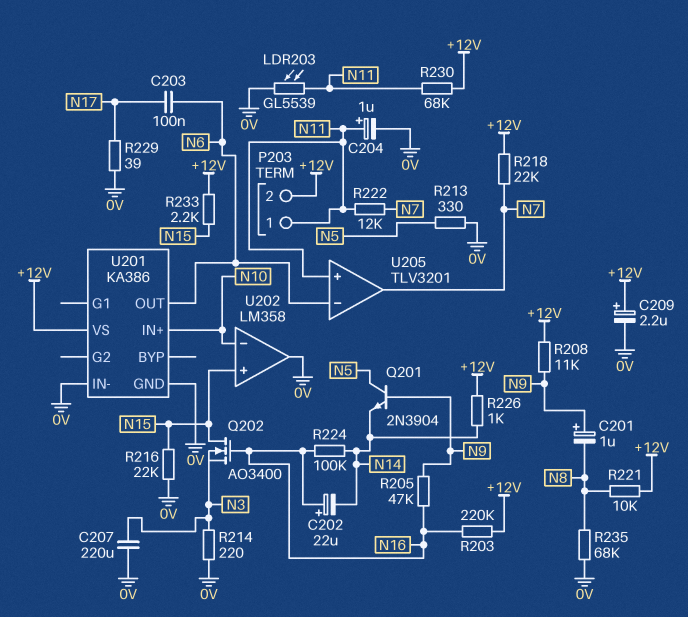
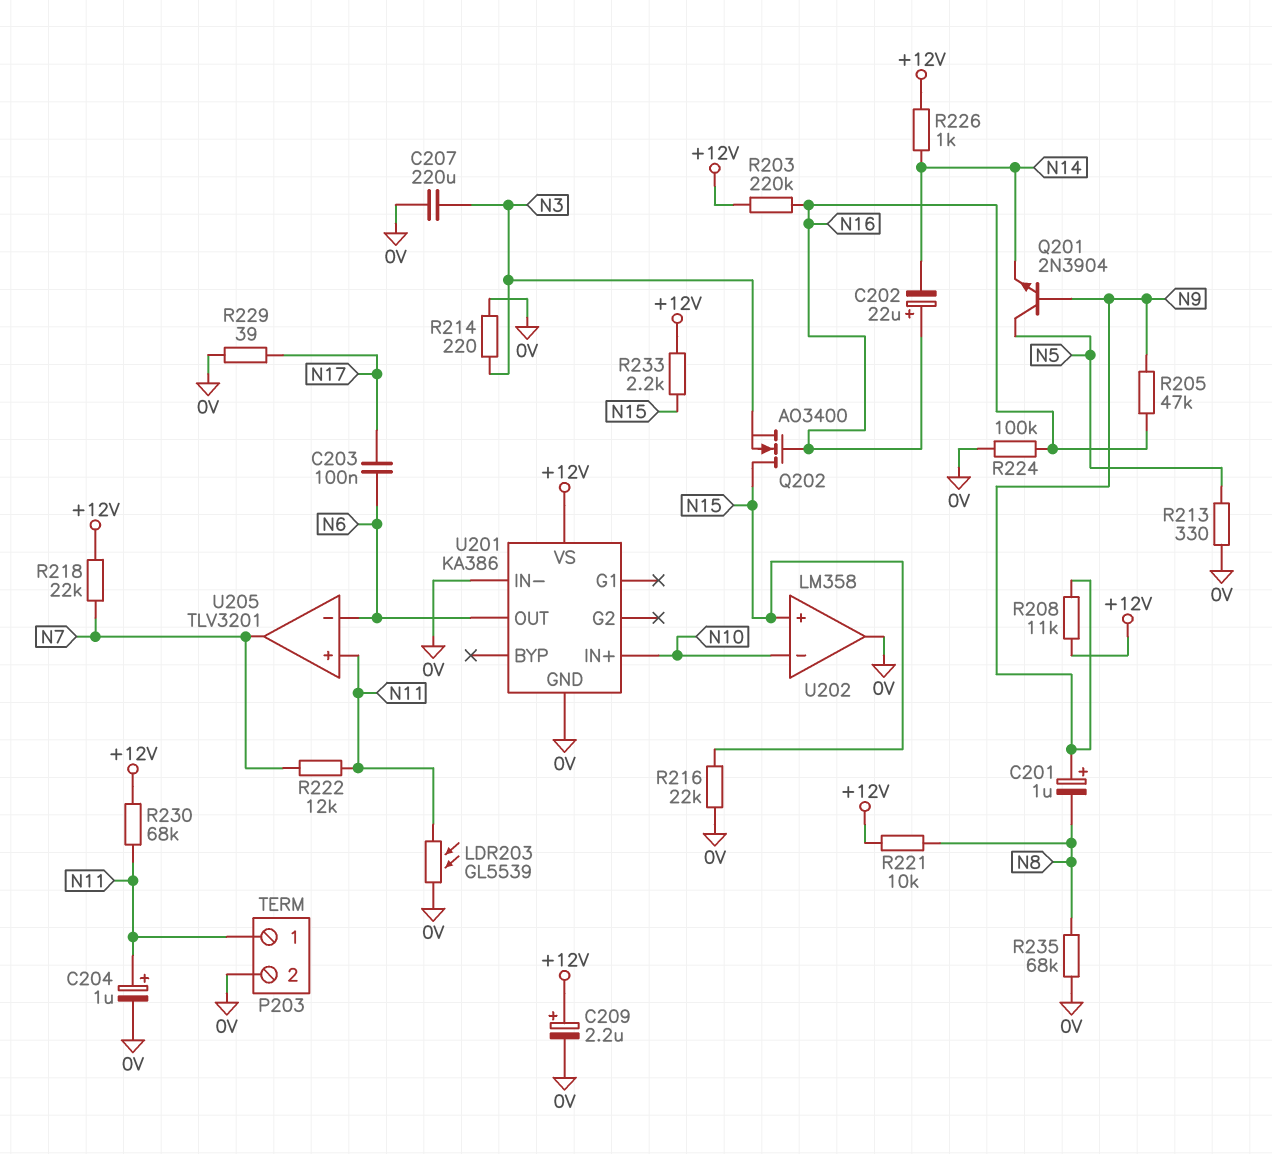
P203 pin 2: +12V -> 0V
R224: 100k (N14, N16) -> 100k (0V, N16)

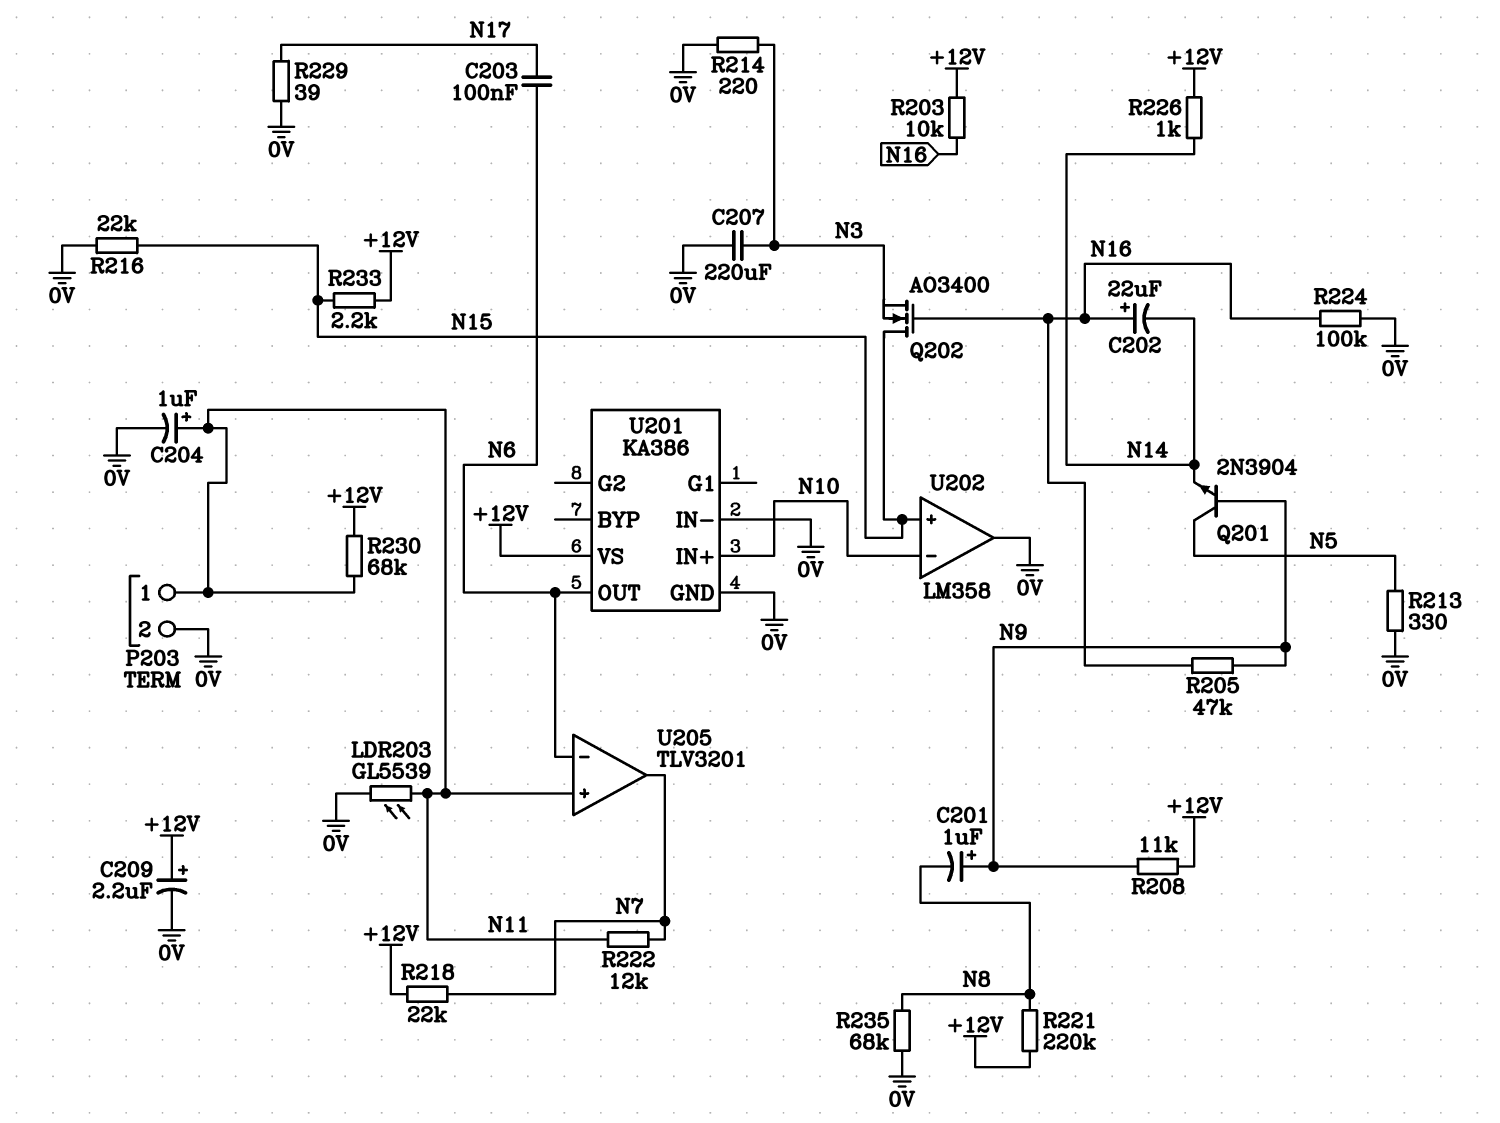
R203: 220k (+12V, N16) -> 10k (+12V, N16)
R221: 10k (+12V, N8) -> 220k (+12V, N8)

